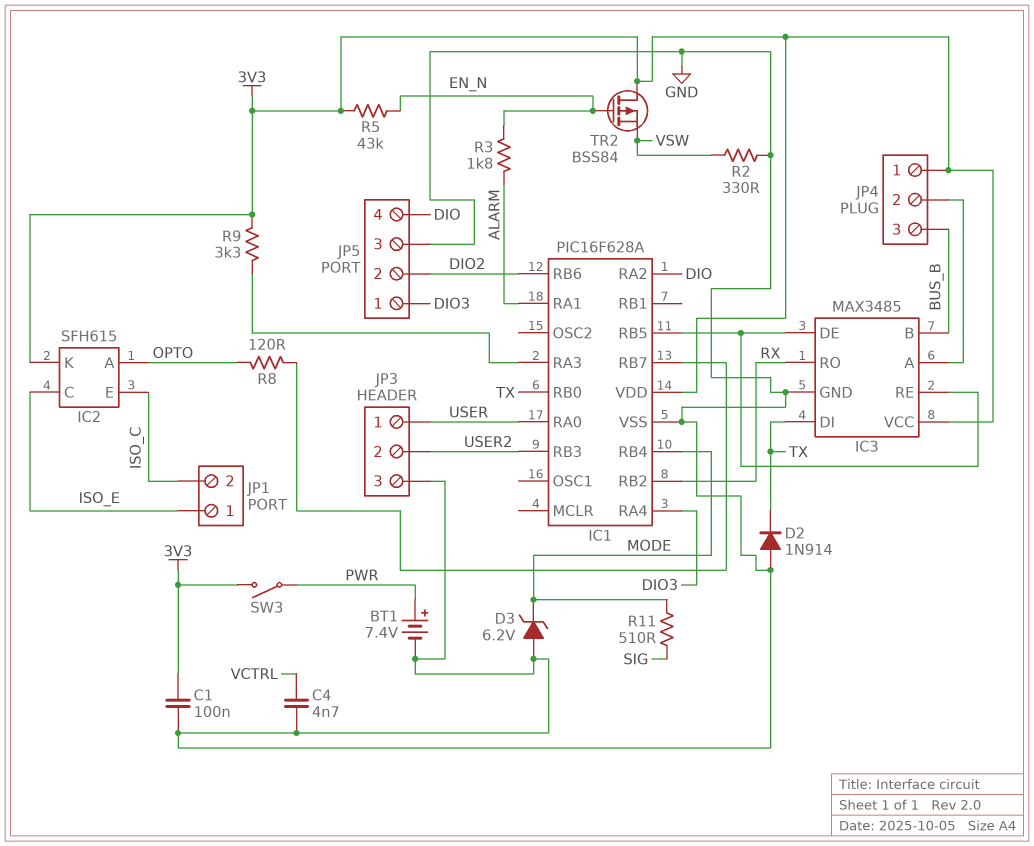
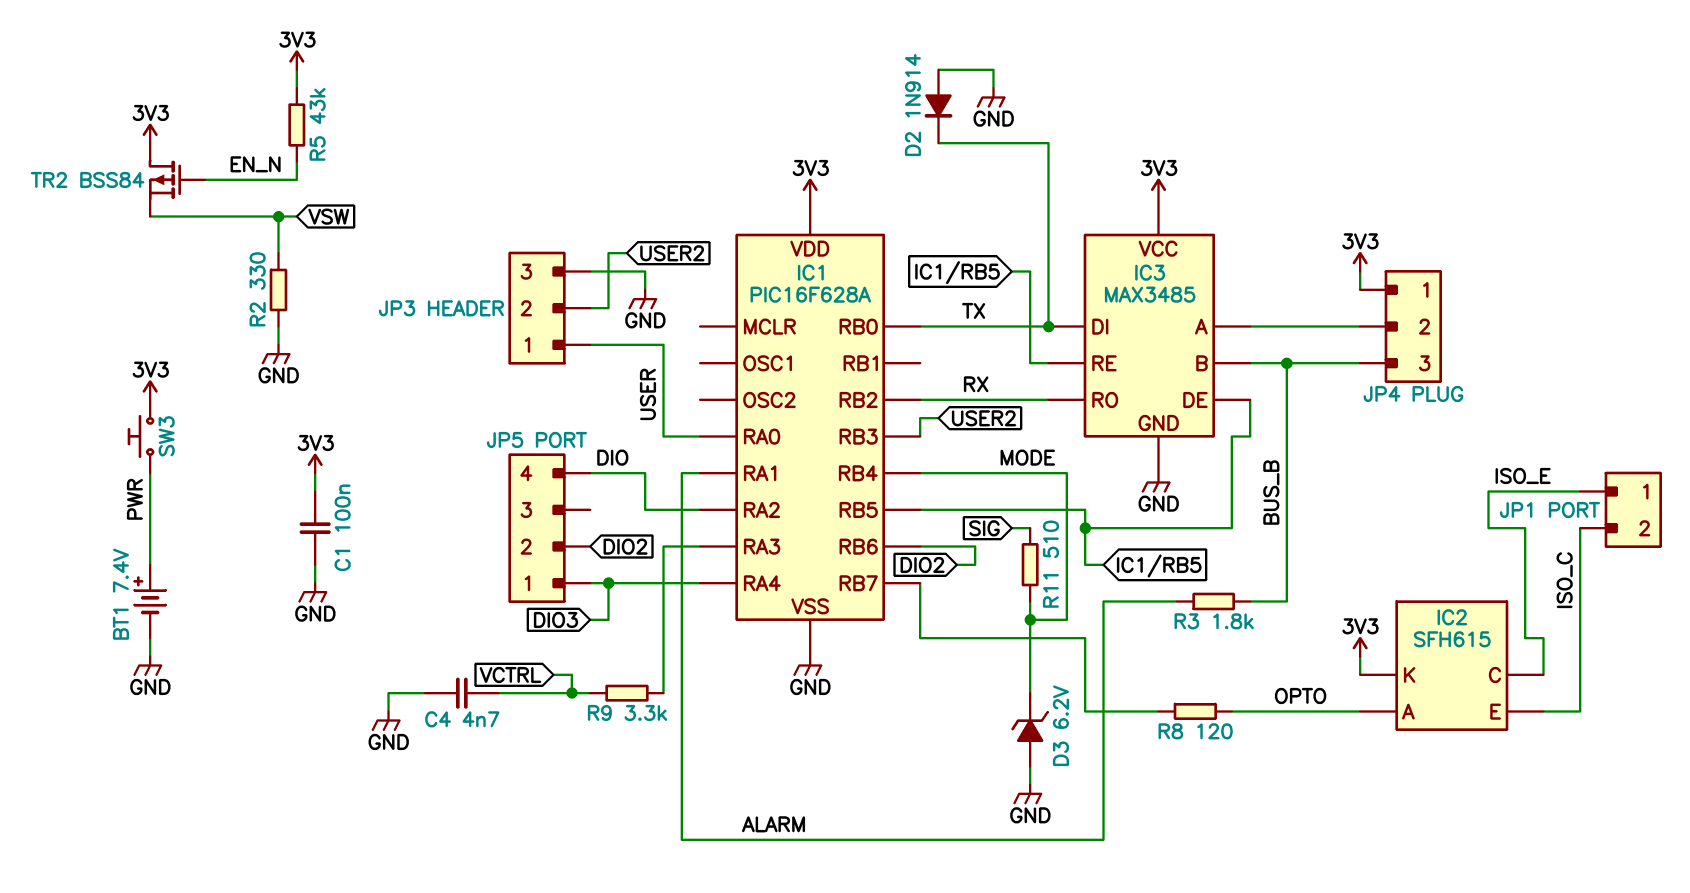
JP5 pin 3: GND -> none
R3: 1.8k (ALARM, EN_N) -> 1.8k (ALARM, BUS_B)
R9: 3.3k (3V3, IC1/RA3) -> 3.3k (IC1/RA3, VCTRL)
SW3: switch (3V3, PWR) -> button (3V3, PWR)

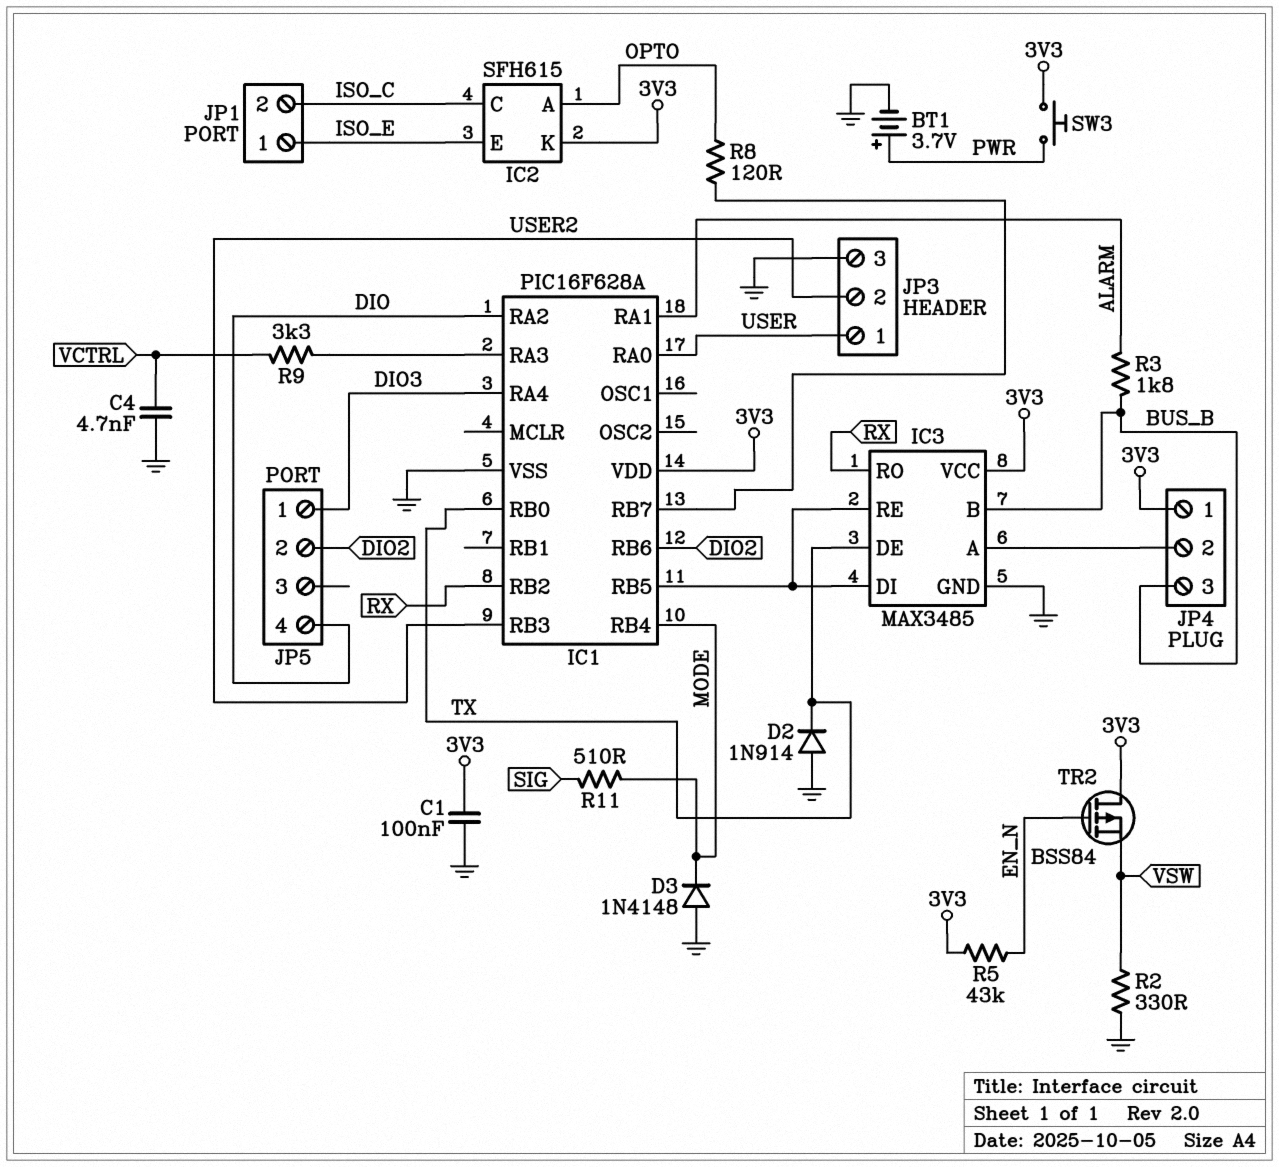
BT1: 7.4V (plus PWR, minus GND) -> 3.7V (plus PWR, minus GND)
D3: zener 6.2V (A GND, K MODE) -> diode 1N4148 (A GND, K MODE)
IC2 pin C: ISO_E -> ISO_C
IC2 pin E: ISO_C -> ISO_E
IC3 pin DE: IC1/RB5 -> TX
IC3 pin DI: TX -> IC1/RB5

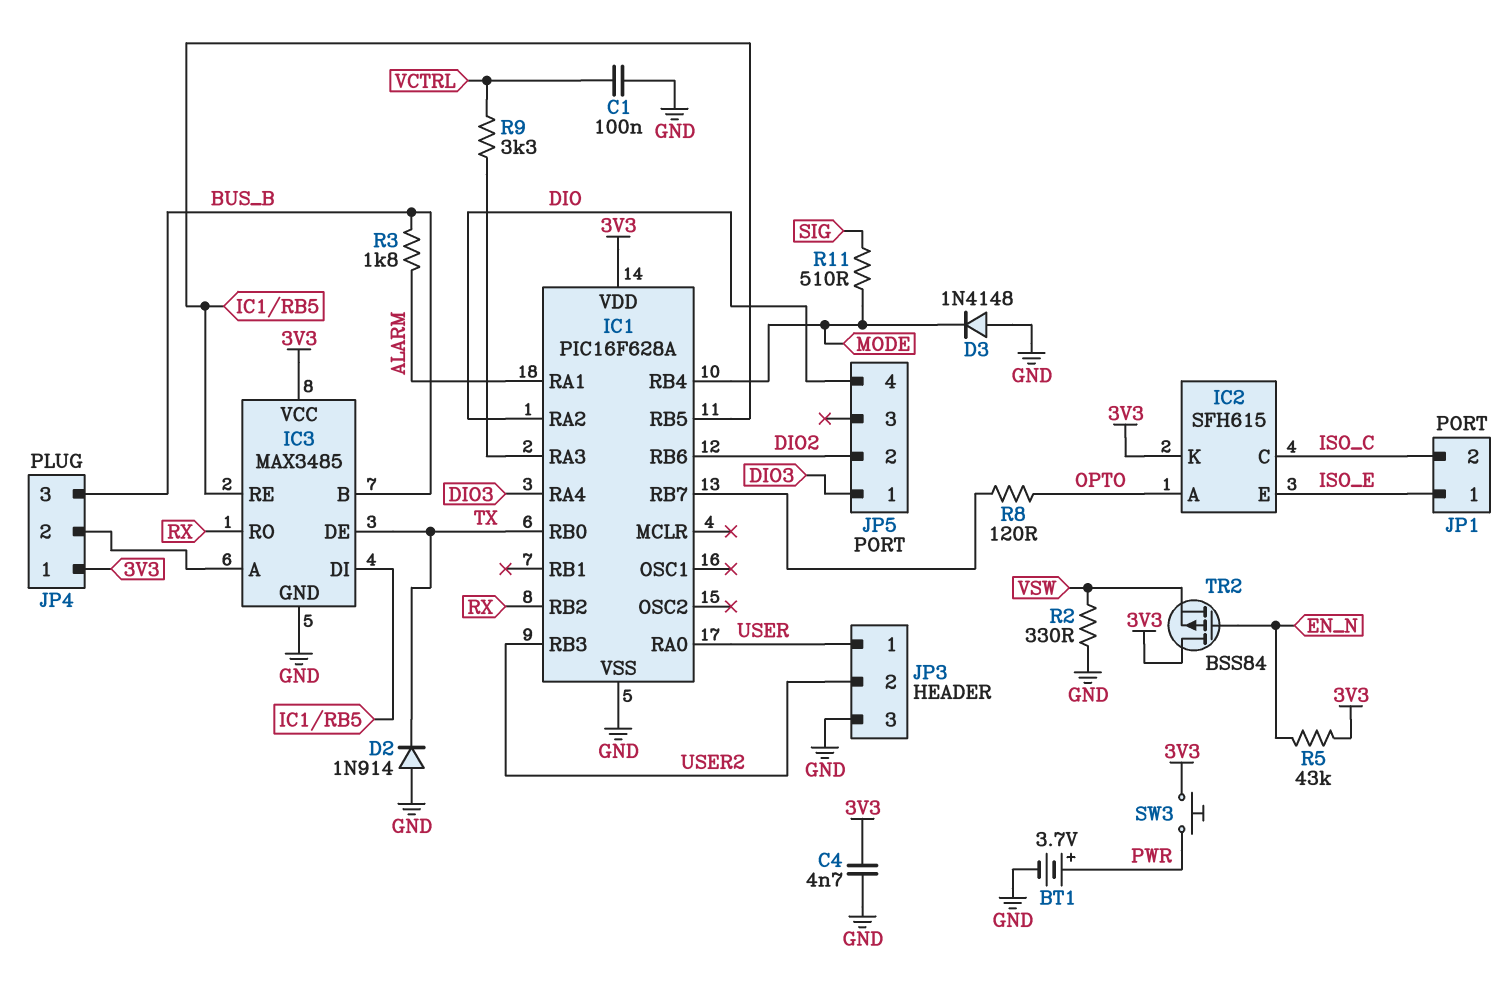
C1: 100nF (3V3, GND) -> 100nF (GND, VCTRL)
C4: 4.7nF (GND, VCTRL) -> 4.7nF (3V3, GND)

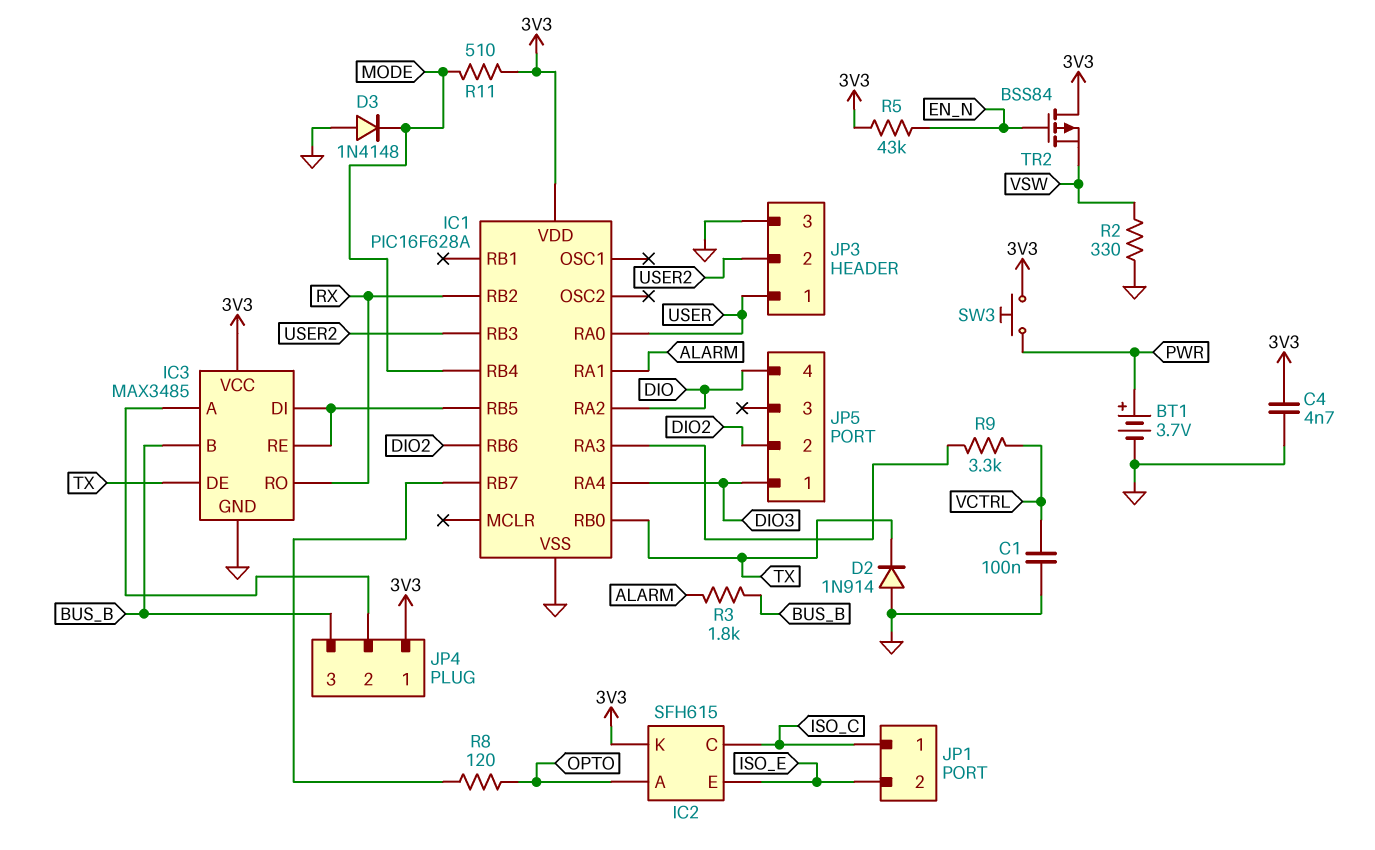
JP1 pin 1: ISO_E -> ISO_C
JP1 pin 2: ISO_C -> ISO_E
R11: 510 (MODE, SIG) -> 510 (3V3, MODE)

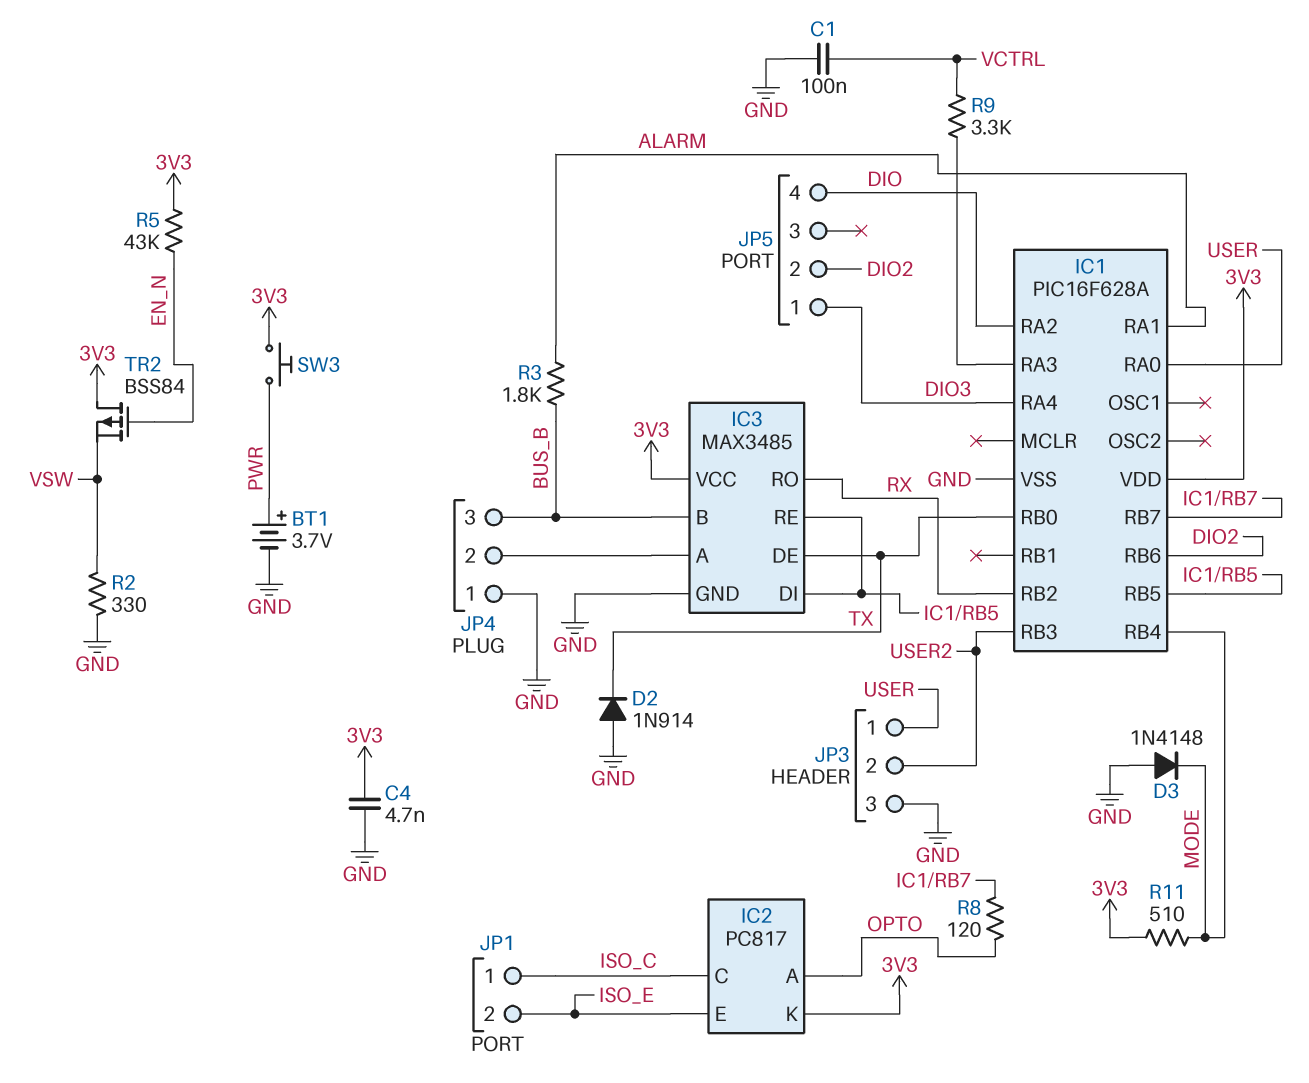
IC2: SFH615 -> PC817
JP4 pin 1: 3V3 -> GND

